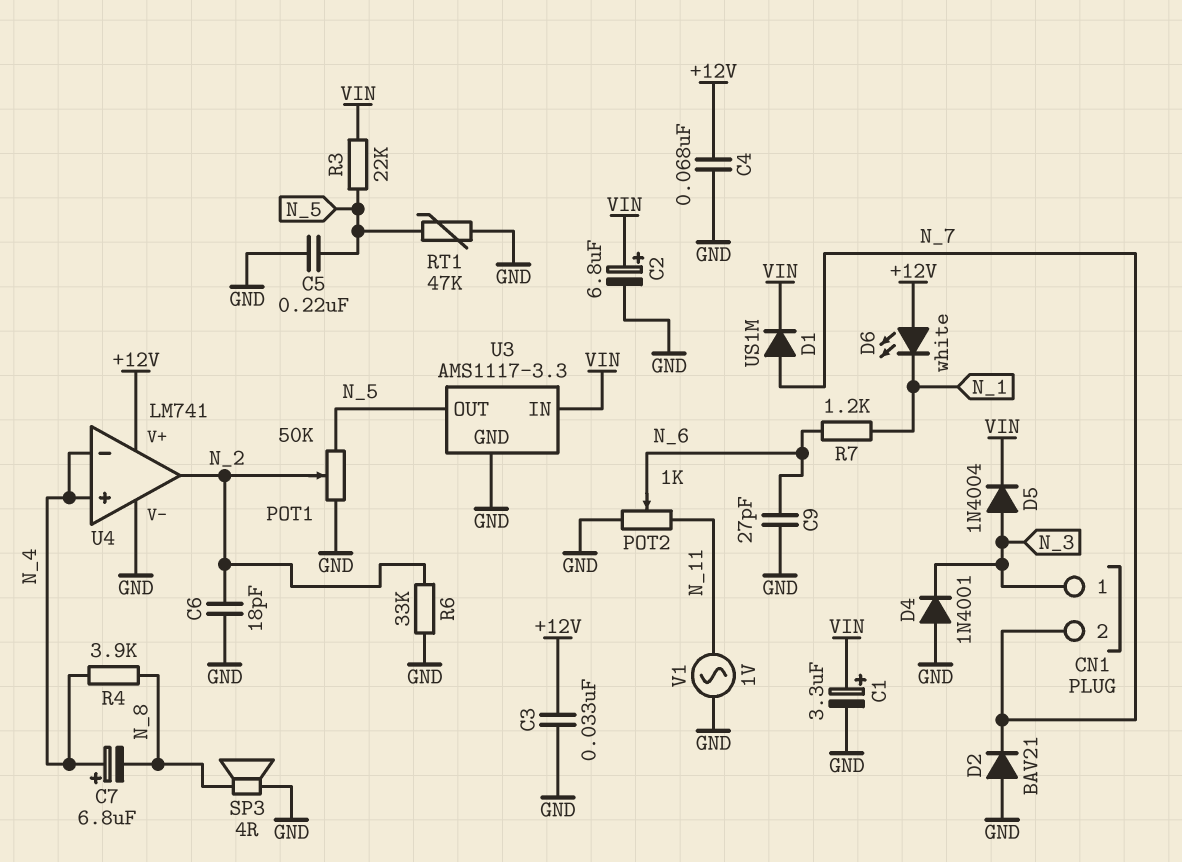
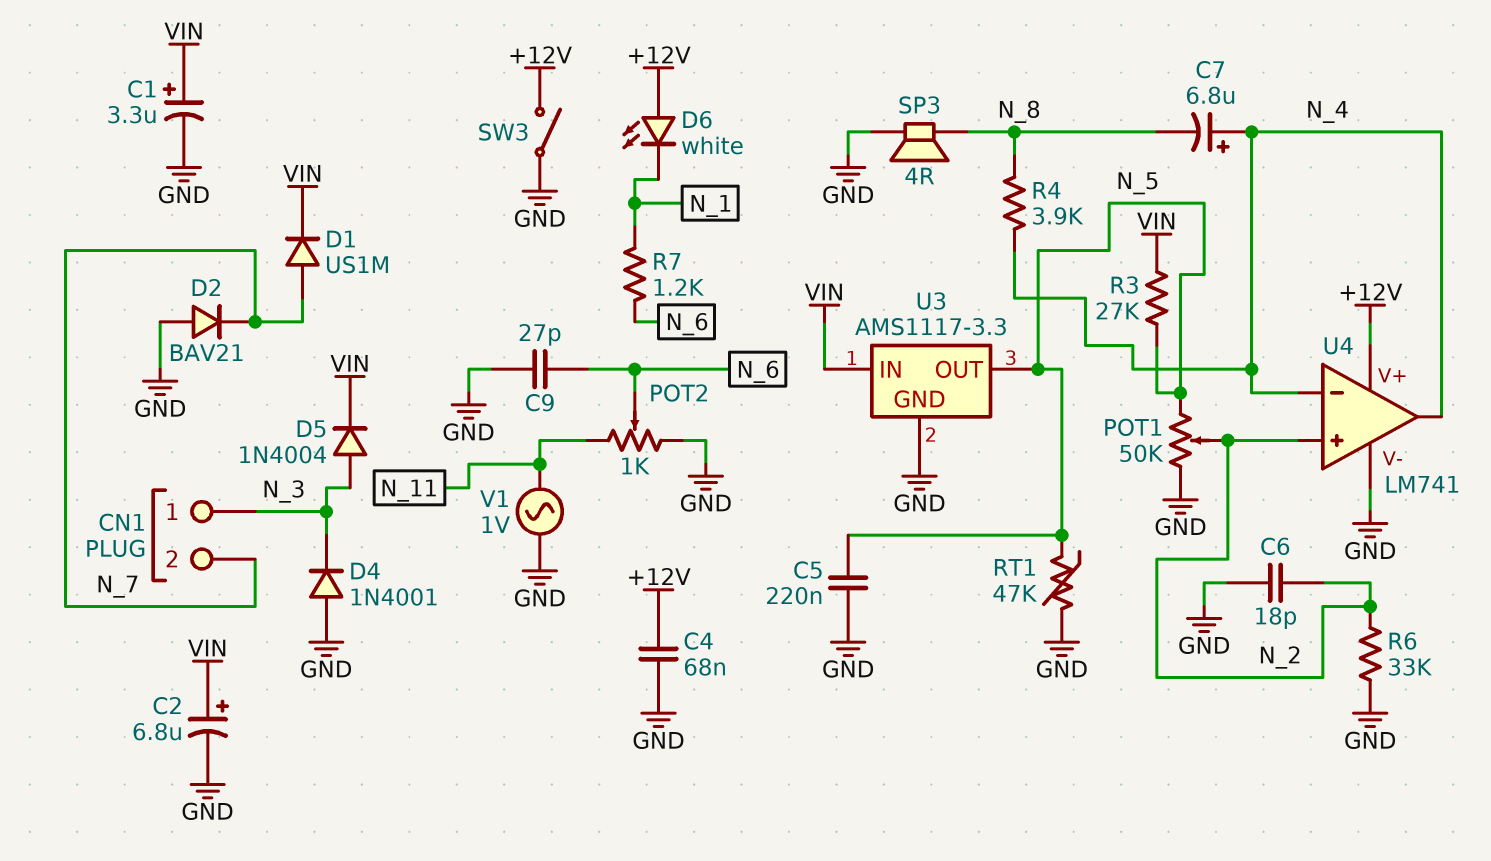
C3: 33nF (+12V, GND) -> none
R3: 22k (N_5, VIN) -> 27k (N_5, VIN)
SW3: none -> switch (+12V, GND)
U4 pin in+: N_4 -> N_2
U4 pin out: N_2 -> N_4

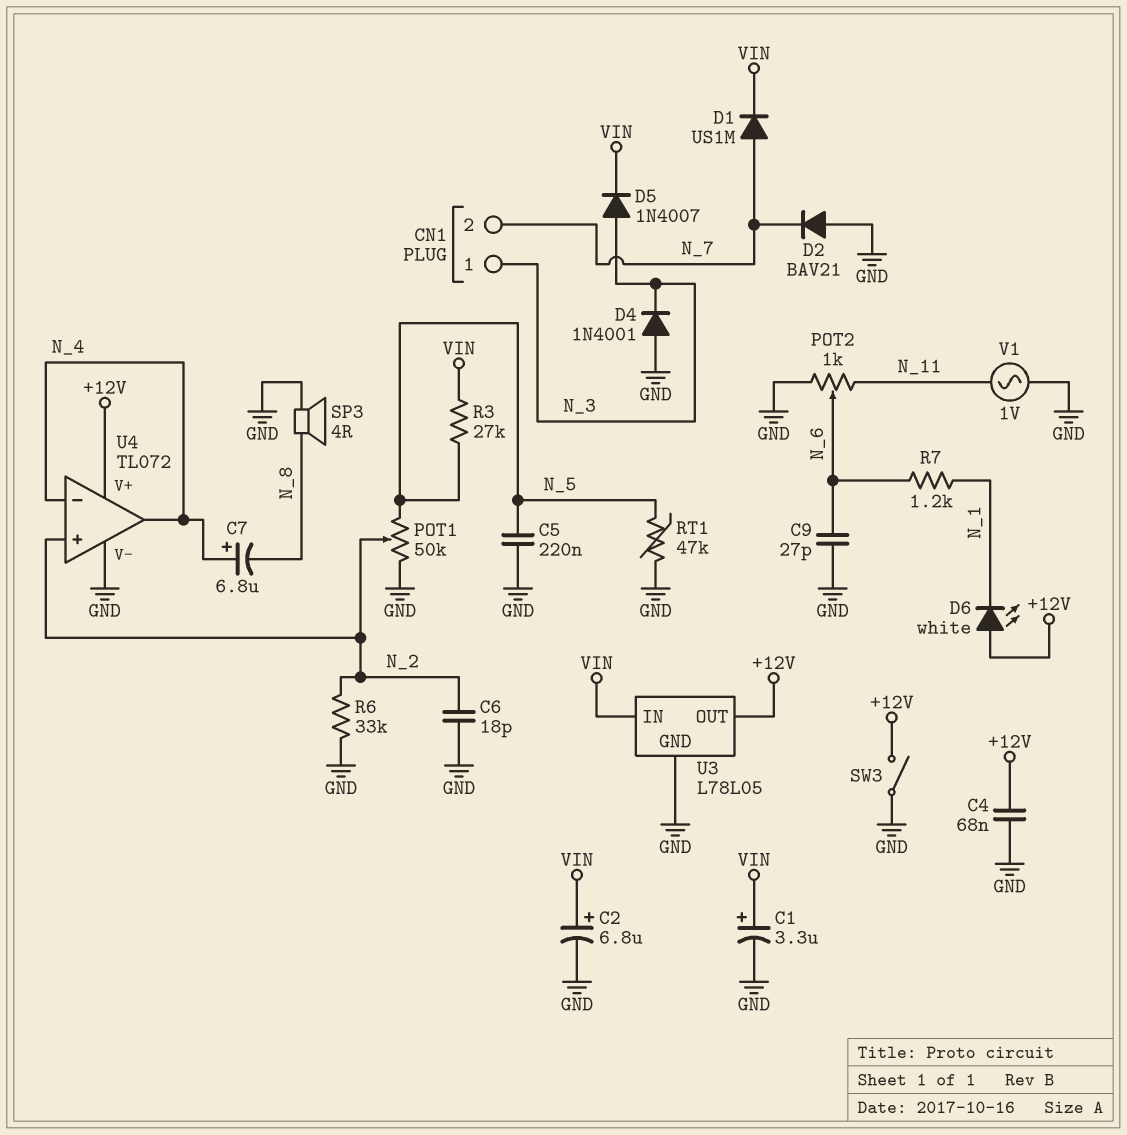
D5: diode 1N4004 (A N_3, K VIN) -> diode 1N4007 (A N_3, K VIN)
R4: 3.9k (N_4, N_8) -> none
U3: AMS1117-3.3 -> L78L05
U3 pin OUT: N_5 -> +12V
U4: LM741 -> TL072

